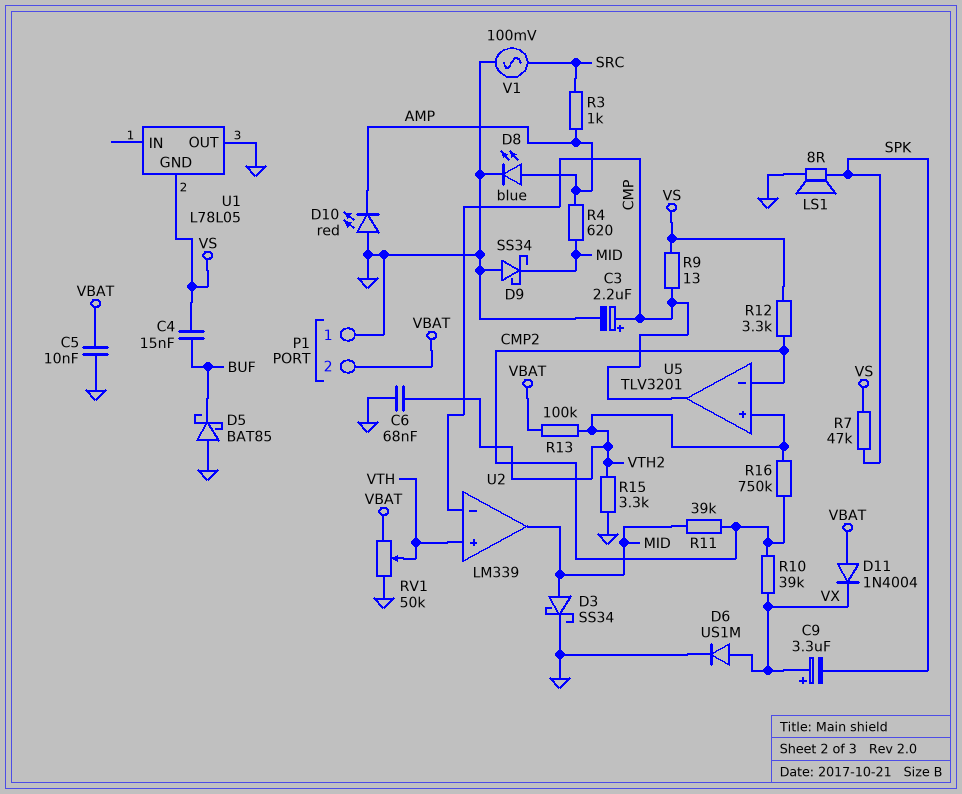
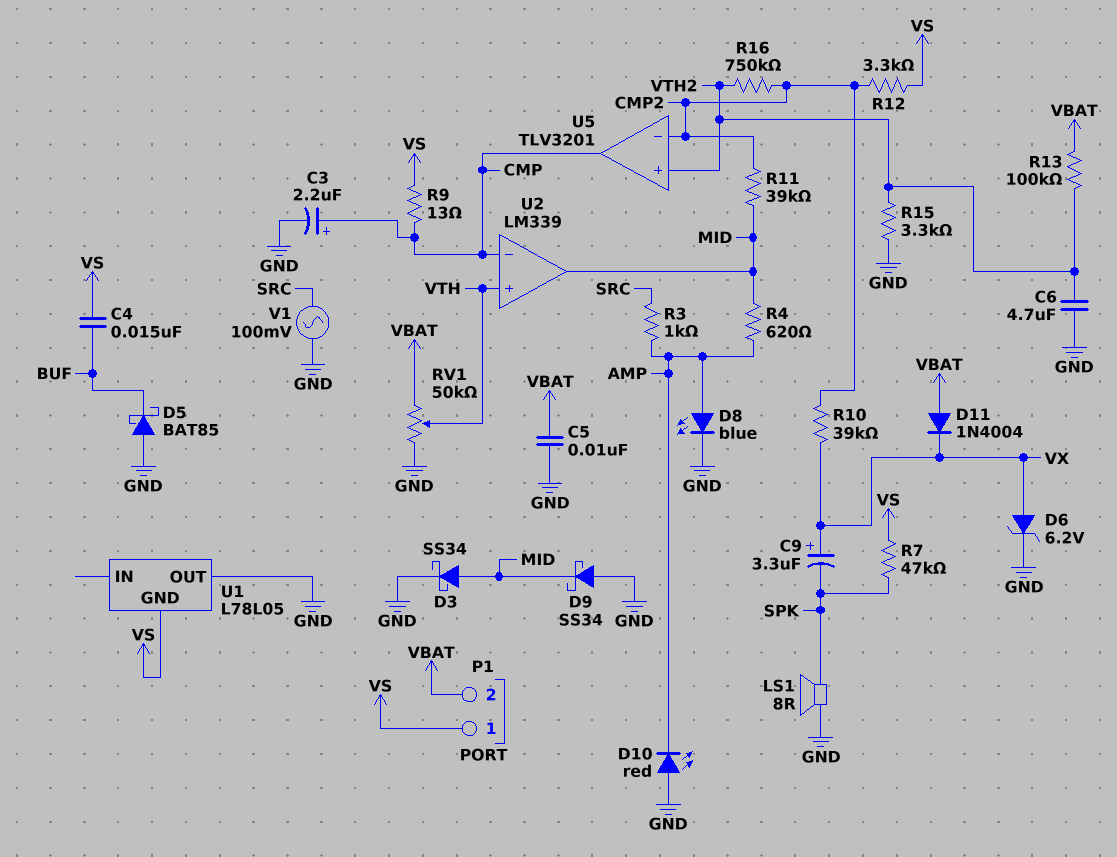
C6: 68nF (GND, VTH2) -> 4.7uF (GND, VTH2)
D6: diode US1M (A VX, K GND) -> zener 6.2V (A VX, K GND)
P1 pin 1: GND -> VS

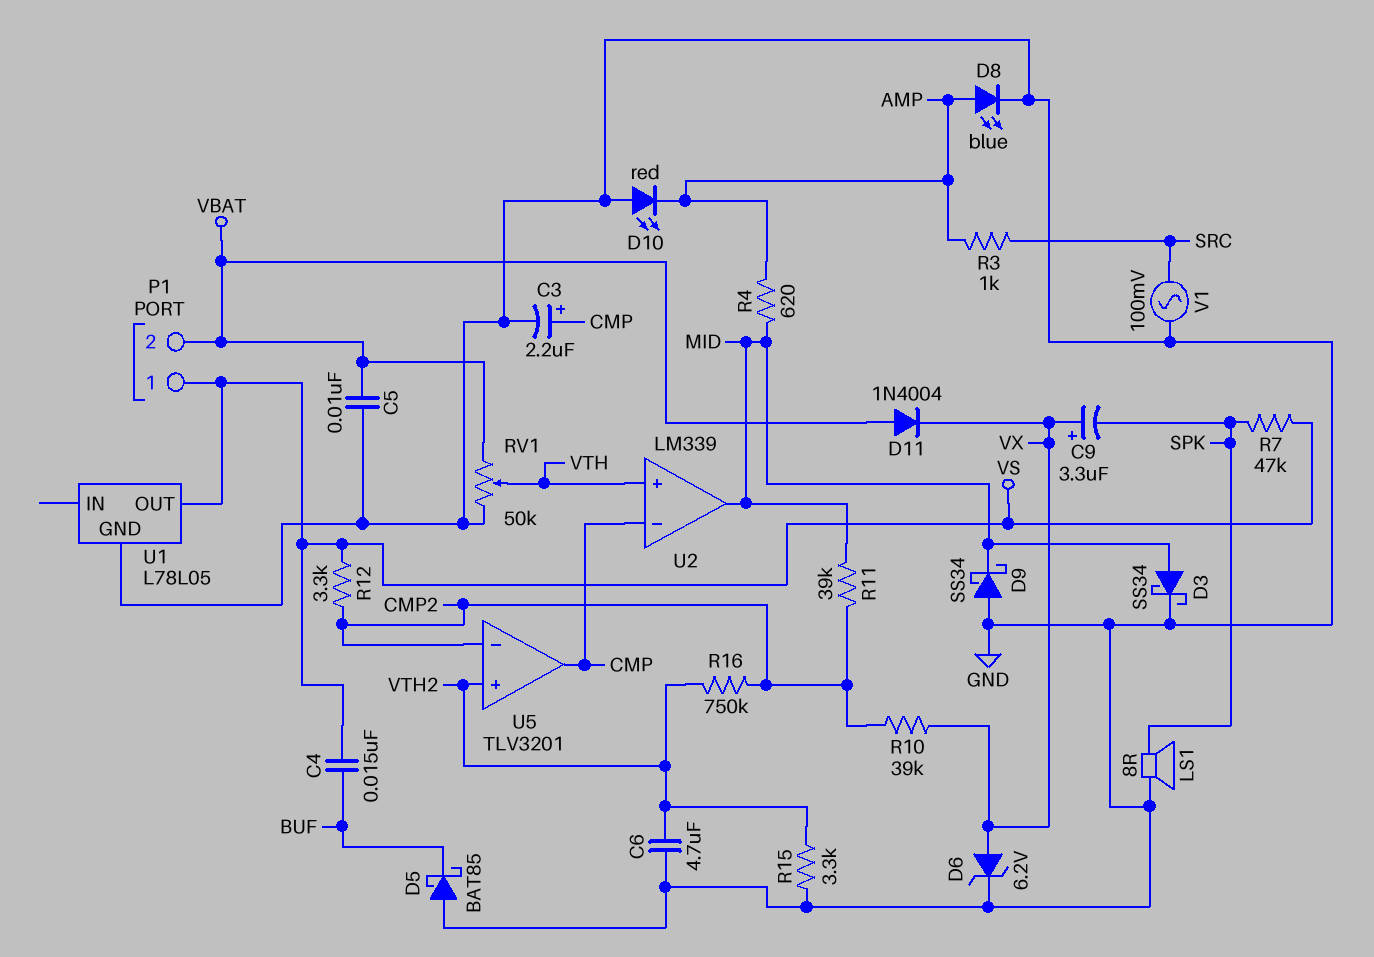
R9: 13 (CMP, VS) -> none
R13: 100k (VBAT, VTH2) -> none
U1 pin GND: VS -> GND
U1 pin OUT: GND -> VS

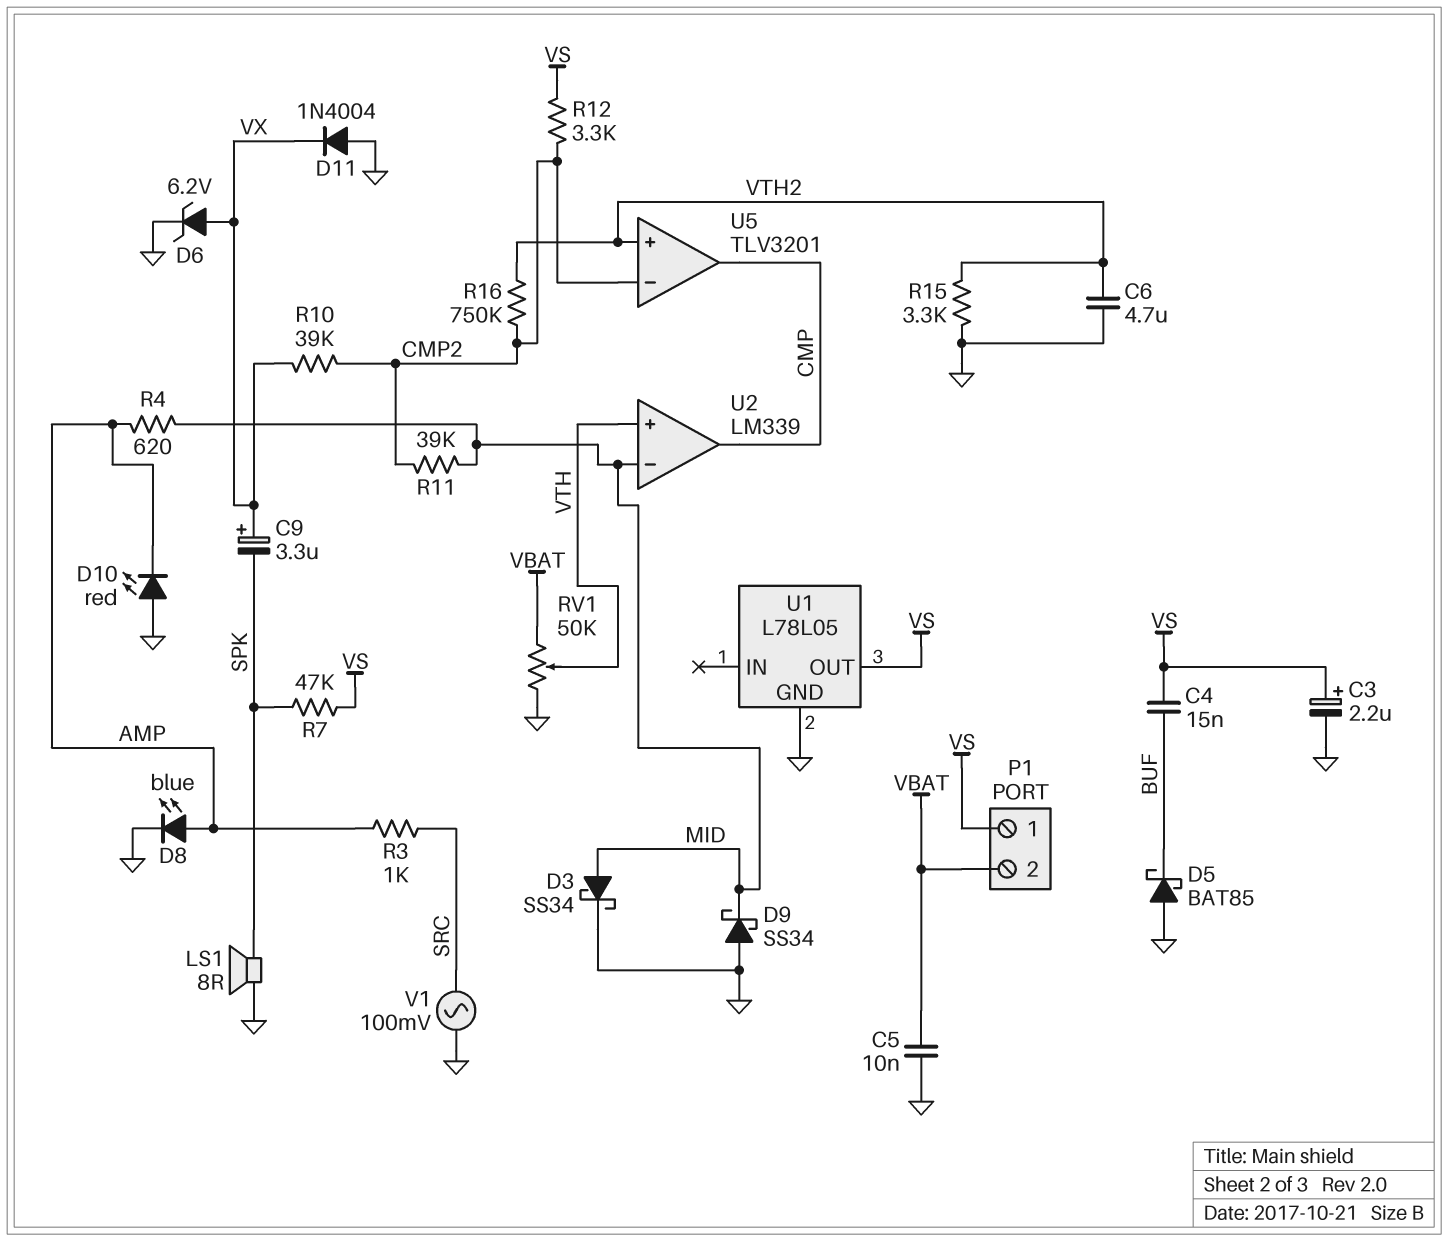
C3: 2.2uF (plus CMP, minus GND) -> 2.2uF (plus VS, minus GND)
D11: diode 1N4004 (A VBAT, K VX) -> diode 1N4004 (A GND, K VX)
U2 pin in-: CMP -> MID
U2 pin out: MID -> CMP

